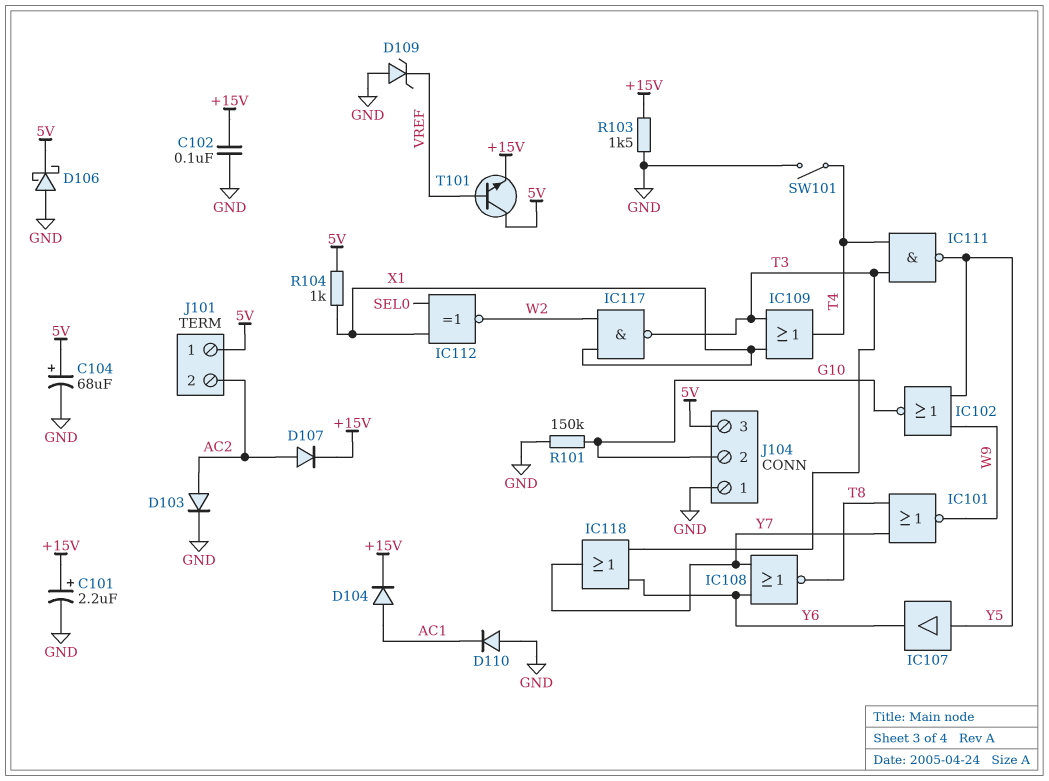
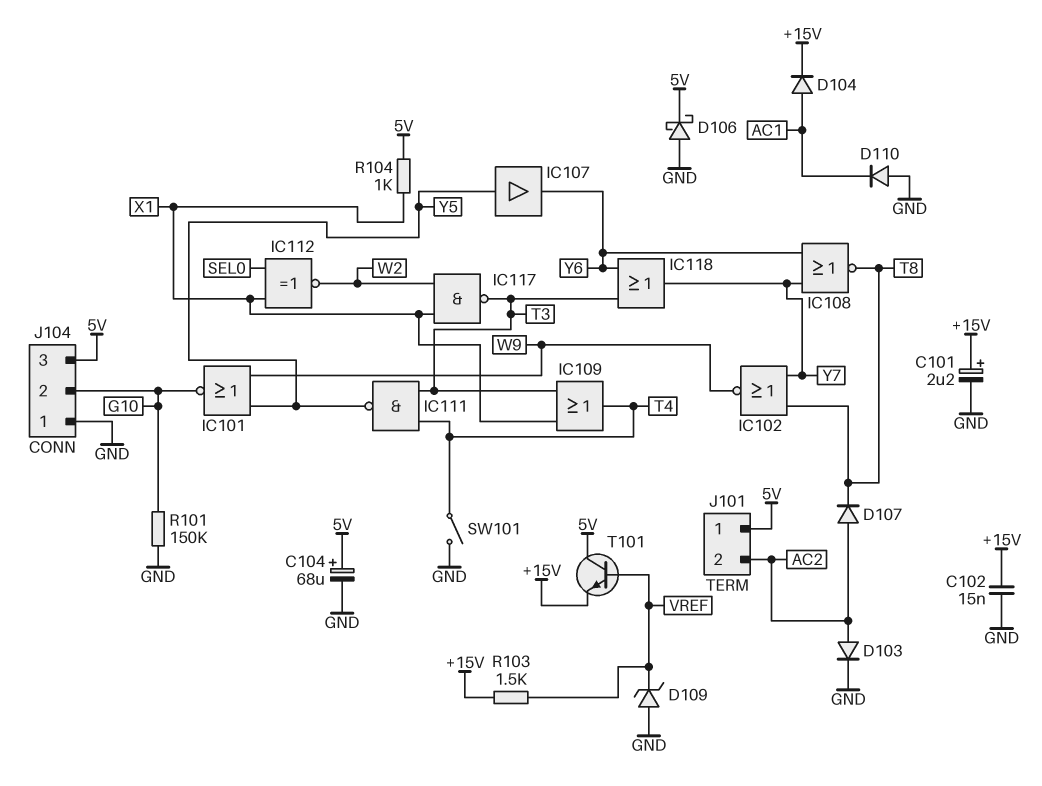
C102: 100nF (+15V, GND) -> 15nF (+15V, GND)
D107: diode (A AC2, K +15V) -> diode (A AC2, K T8)
IC101: NOR (in T8, in Y7, out W9) -> NOR (in W9, in Y5, out G10)
IC102: NOR (in W9, in Y5, out G10) -> NOR (in T8, in Y7, out W9)
R103: 1.5k (+15V, GND) -> 1.5k (+15V, VREF)

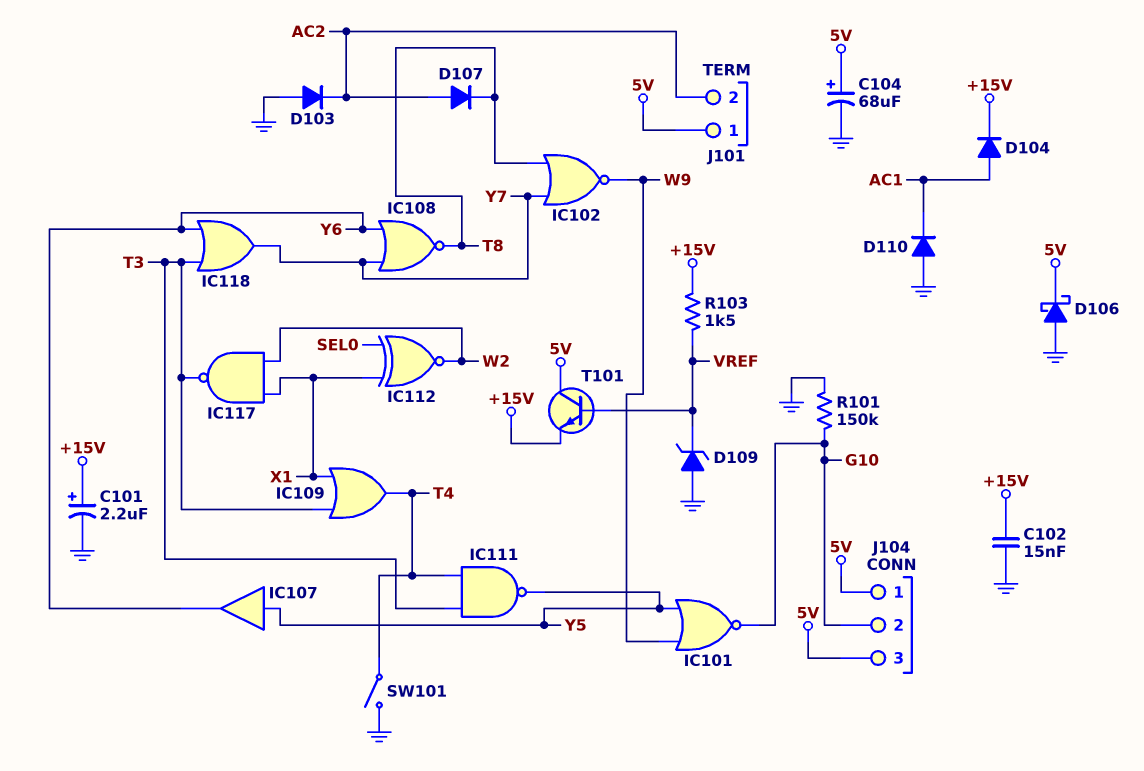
D103: diode (A AC2, K GND) -> diode (A GND, K AC2)
J104 pin 1: GND -> 5V
R104: 1k (5V, X1) -> none

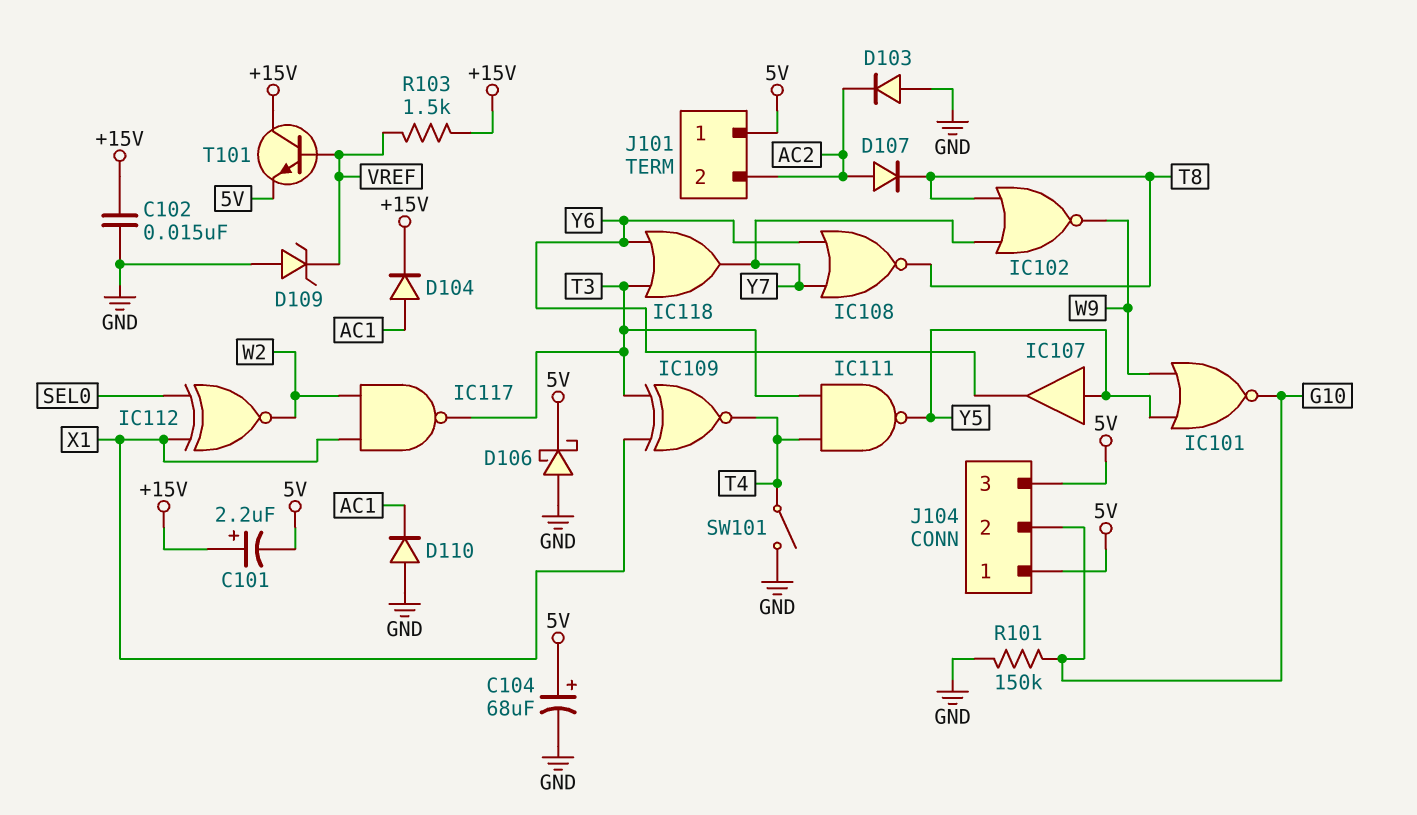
C101: 2.2uF (plus +15V, minus GND) -> 2.2uF (plus +15V, minus 5V)
IC109: OR (in T3, in X1, out T4) -> XNOR (in T3, in X1, out T4)
T101: NPN (B VREF, C 5V, E +15V) -> NPN (B VREF, C +15V, E 5V)

